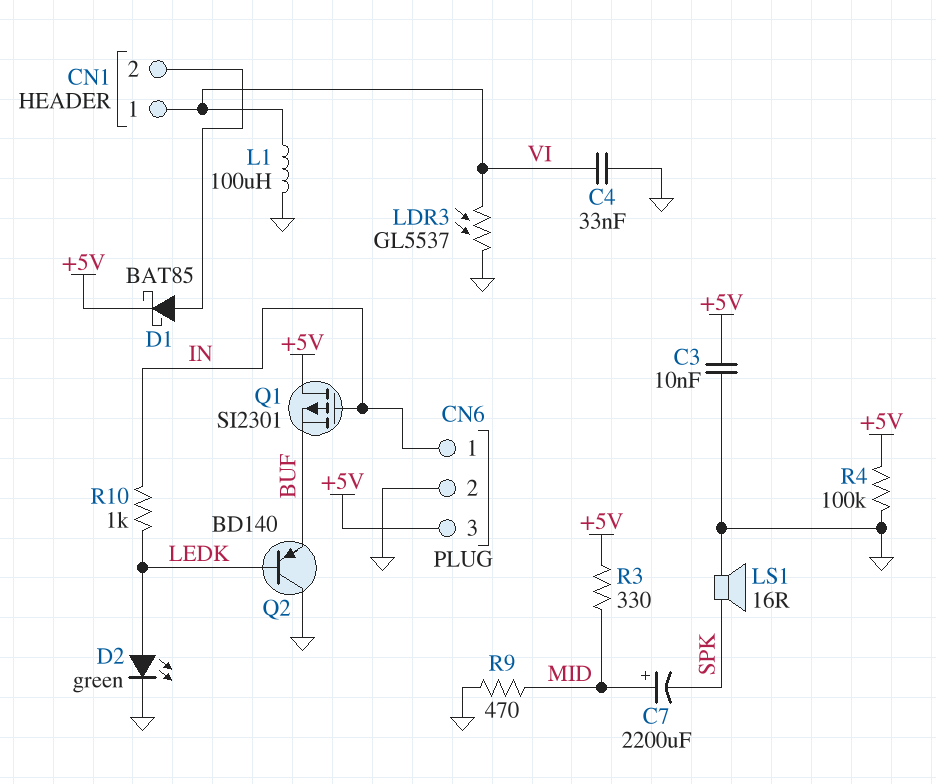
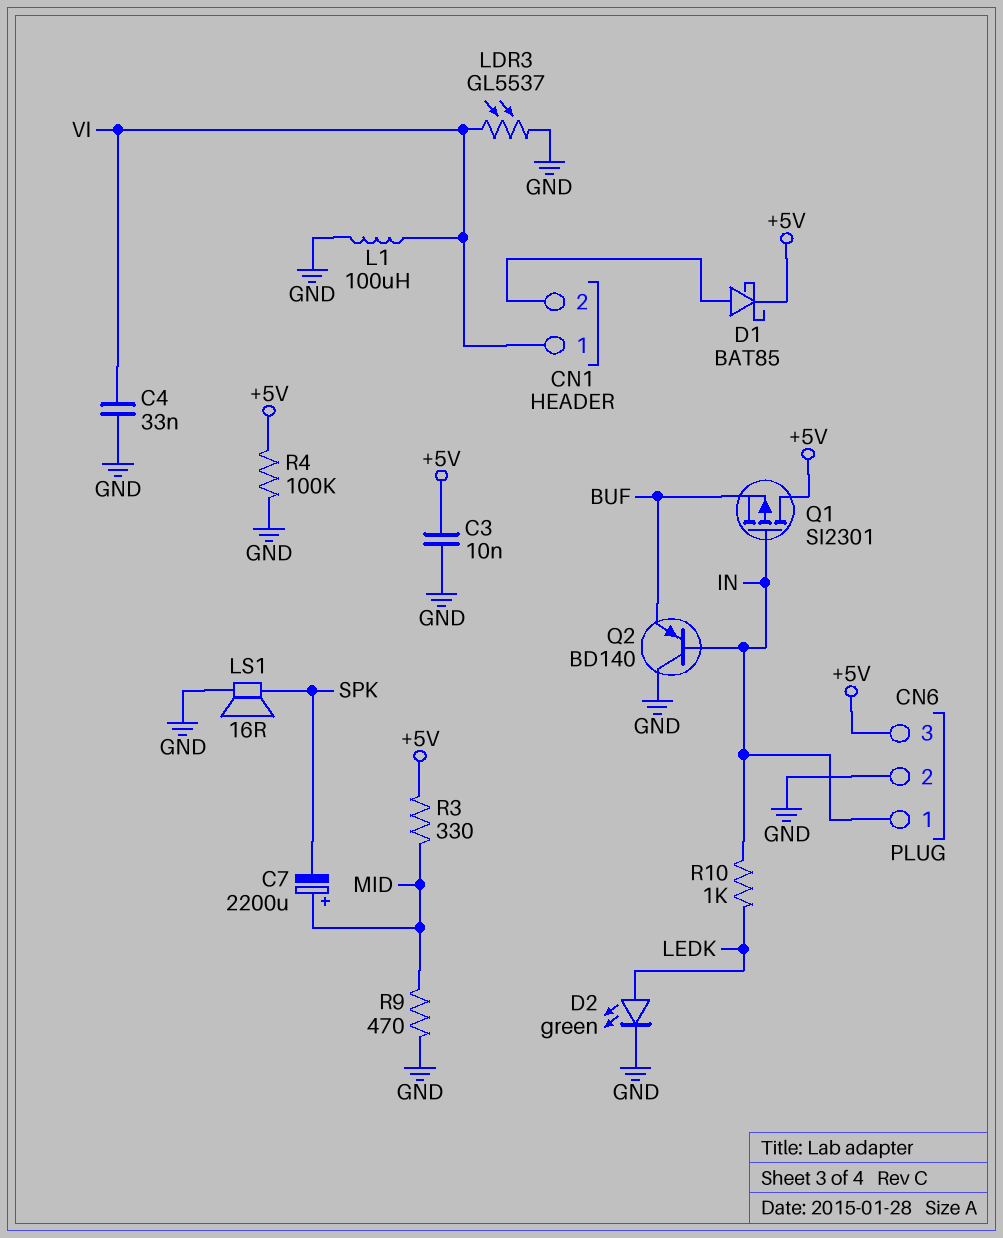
Q2: PNP BD140 (B LEDK, C GND, E BUF) -> PNP BD140 (B IN, C GND, E BUF)

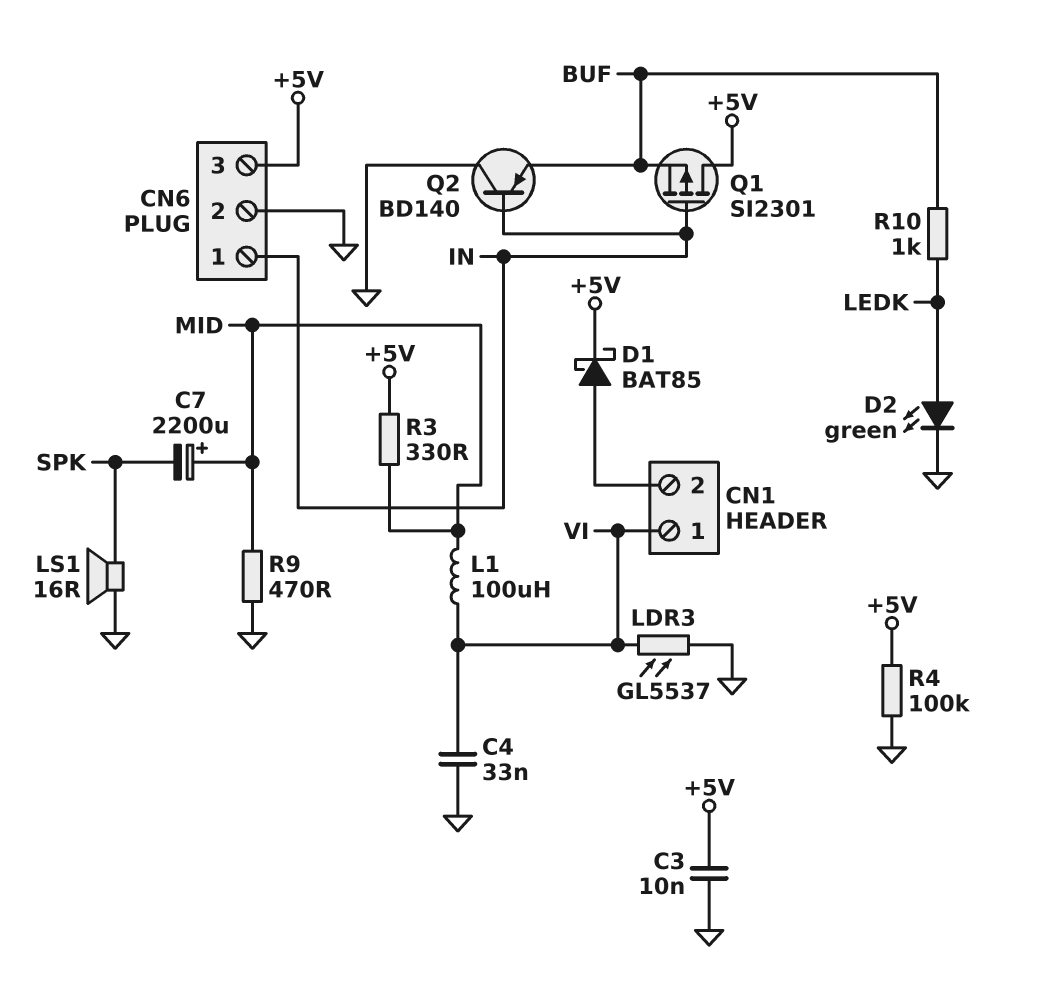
L1: 100uH (GND, VI) -> 100uH (MID, VI)
R10: 1k (IN, LEDK) -> 1k (BUF, LEDK)

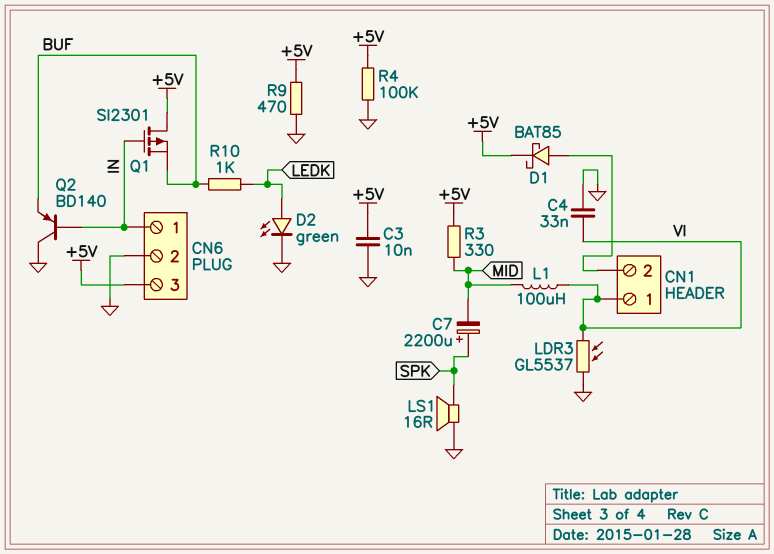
C7: 2200uF (plus MID, minus SPK) -> 2200uF (plus SPK, minus MID)
R9: 470 (GND, MID) -> 470 (+5V, GND)

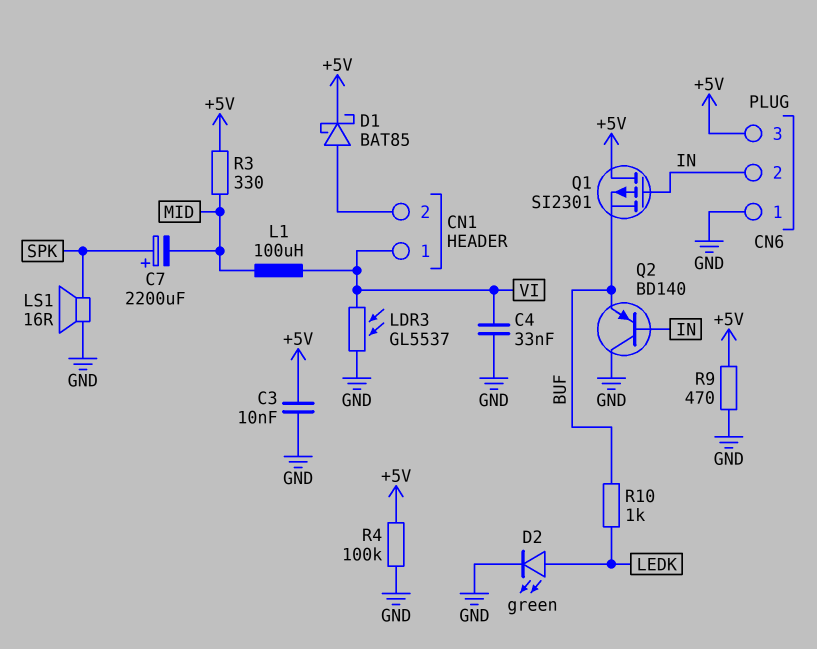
CN6 pin 1: IN -> GND
CN6 pin 2: GND -> IN

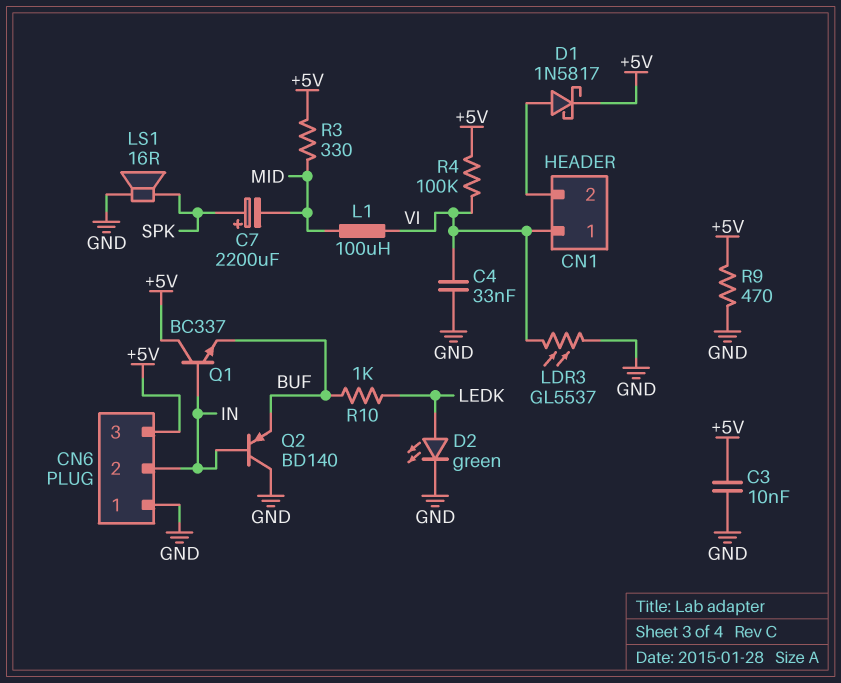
D1: schottky BAT85 (A CN1/2, K +5V) -> schottky 1N5817 (A CN1/2, K +5V)
Q1: PMOS SI2301 (G IN, D +5V, S BUF) -> NPN BC337 (B IN, C +5V, E BUF)
R4: 100k (+5V, GND) -> 100k (+5V, VI)

